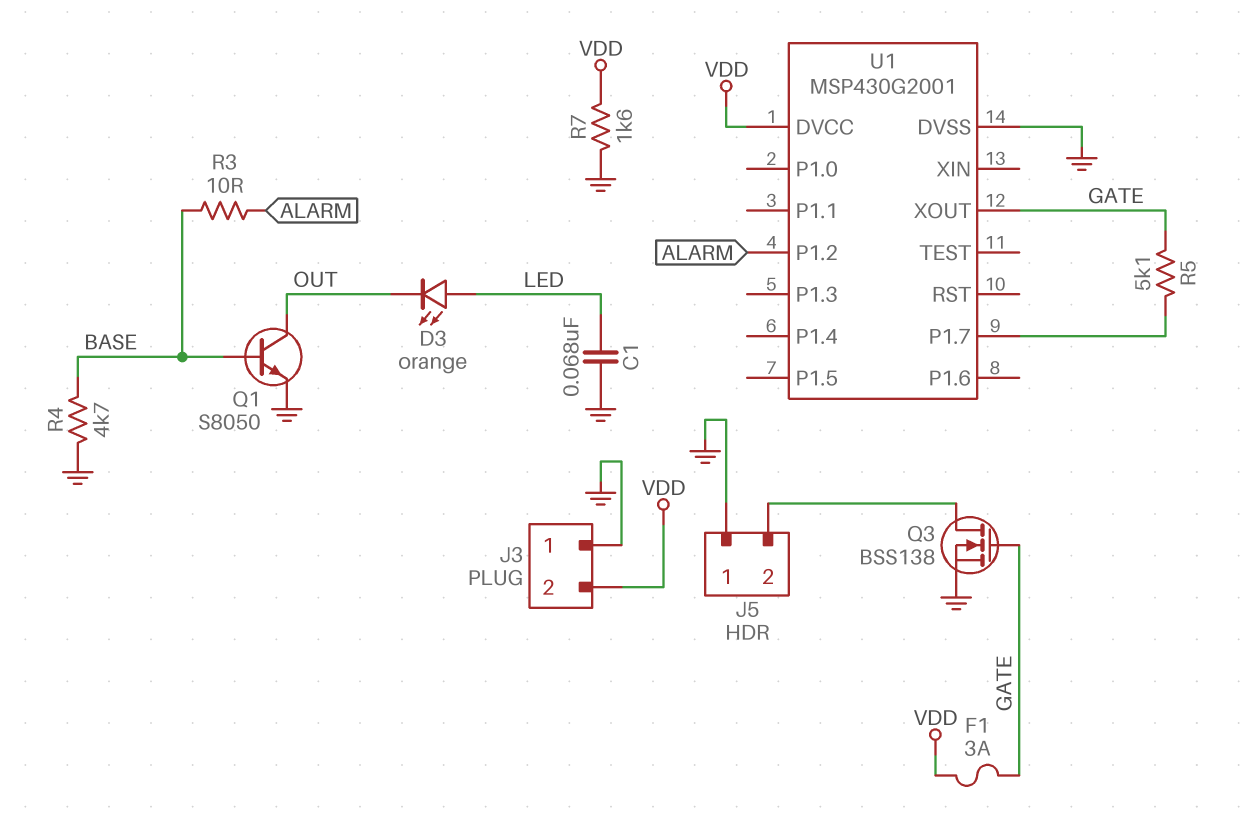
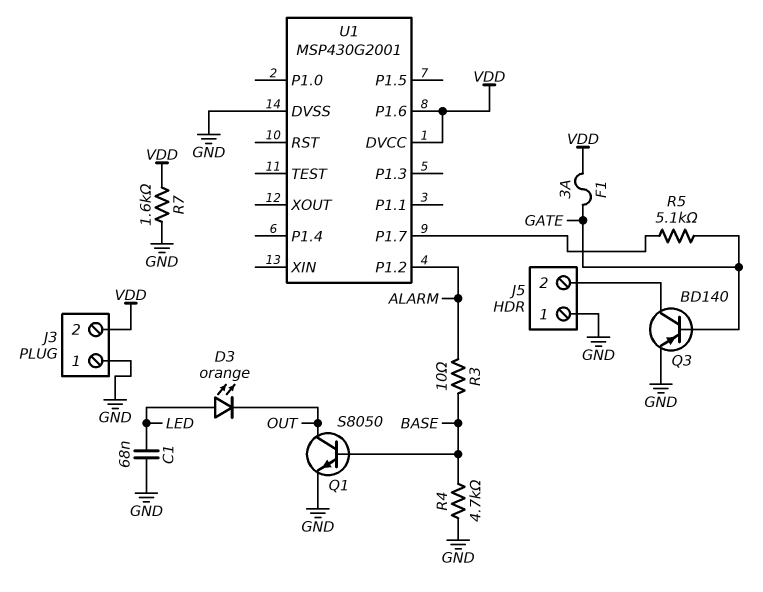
Q3: NMOS BSS138 (G GATE, D J5/2, S GND) -> PNP BD140 (B GATE, C J5/2, E GND)
U1 pin P1.6: none -> VDD
U1 pin XOUT: GATE -> none

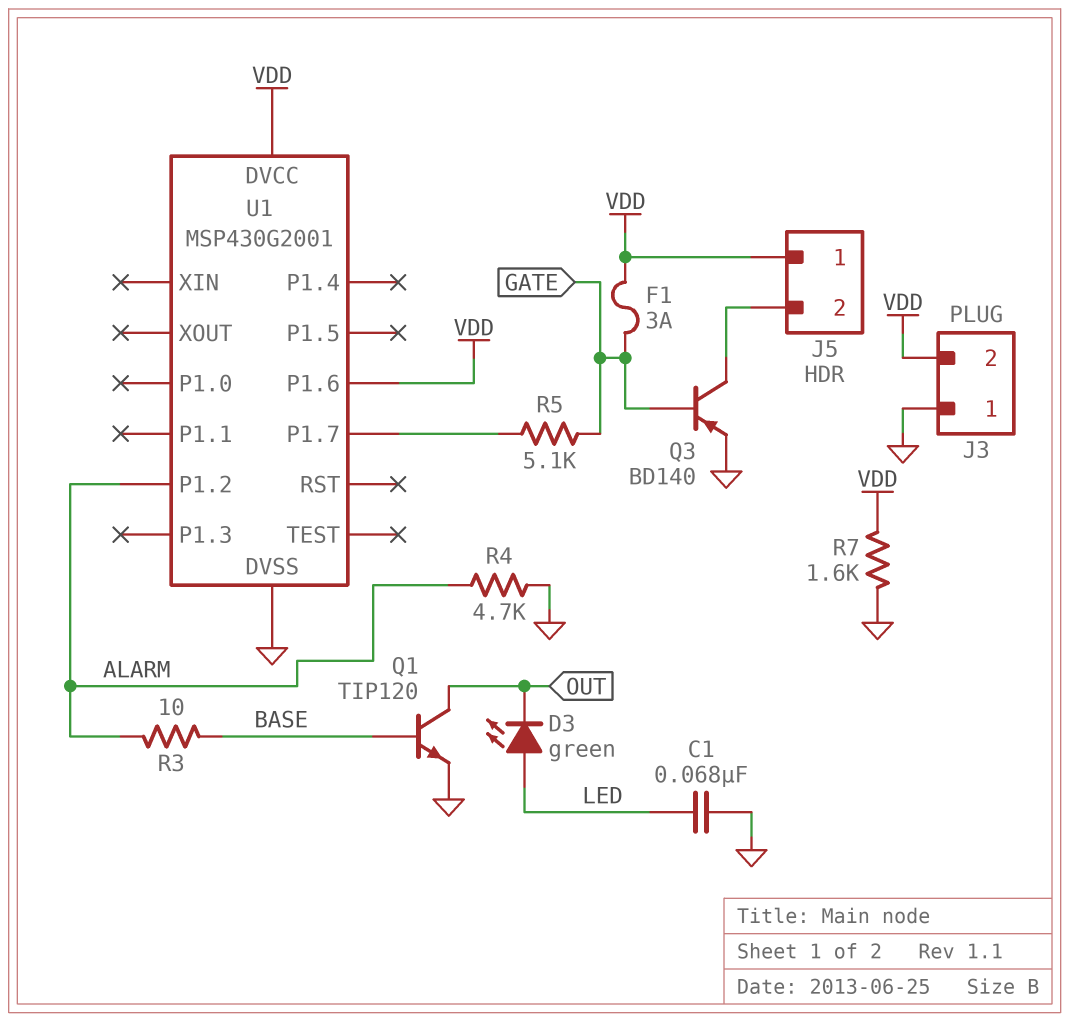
D3: LED orange (A LED, K OUT) -> LED green (A LED, K OUT)
J5 pin 1: GND -> VDD
Q1: NPN S8050 (B BASE, C OUT, E GND) -> NPN TIP120 (B BASE, C OUT, E GND)
R4: 4.7k (BASE, GND) -> 4.7k (ALARM, GND)

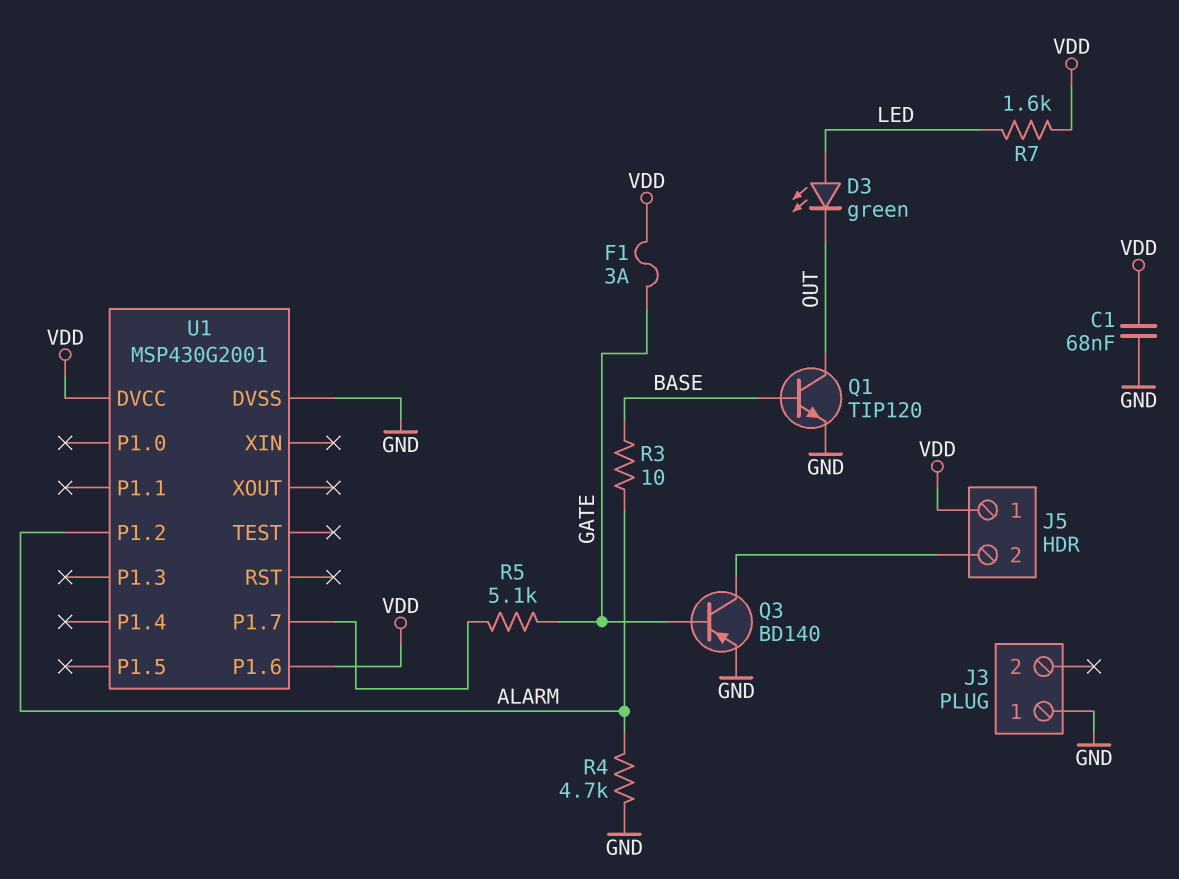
C1: 68nF (GND, LED) -> 68nF (GND, VDD)
J3 pin 2: VDD -> none
R7: 1.6k (GND, VDD) -> 1.6k (LED, VDD)

